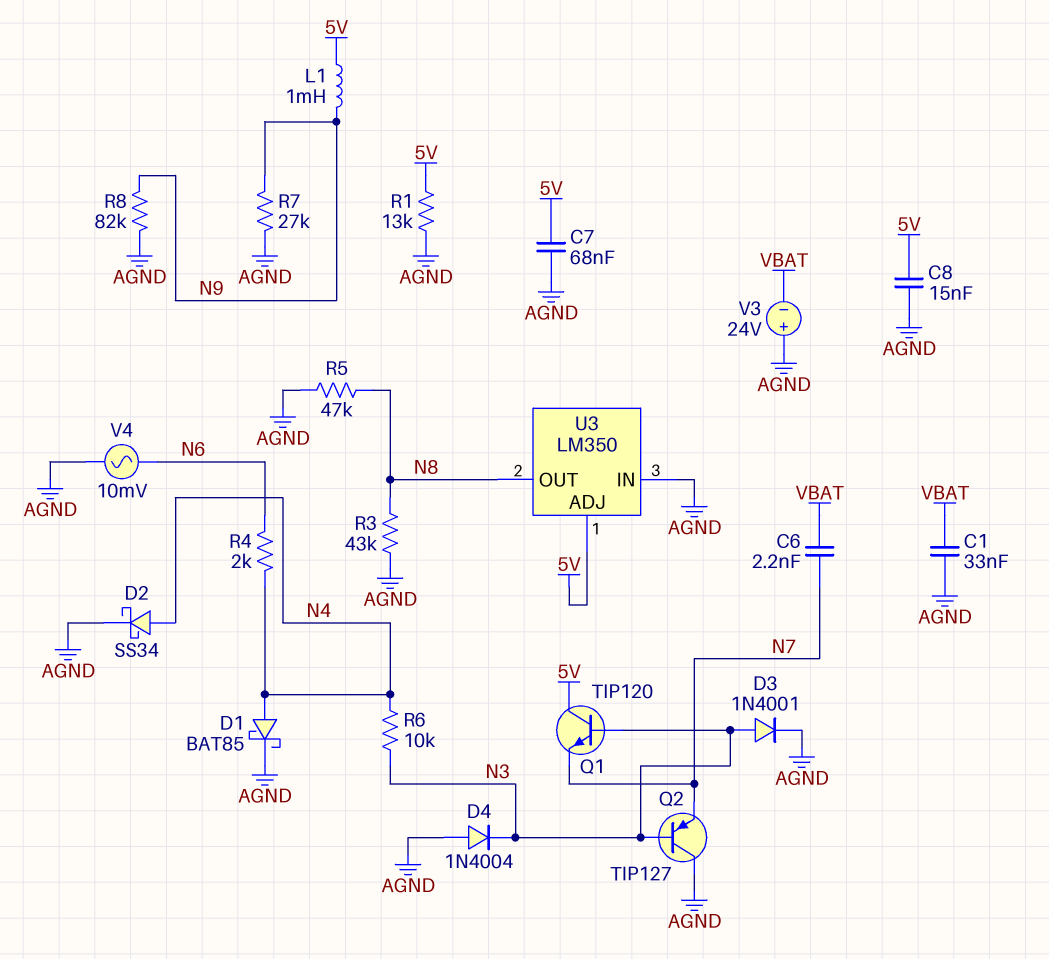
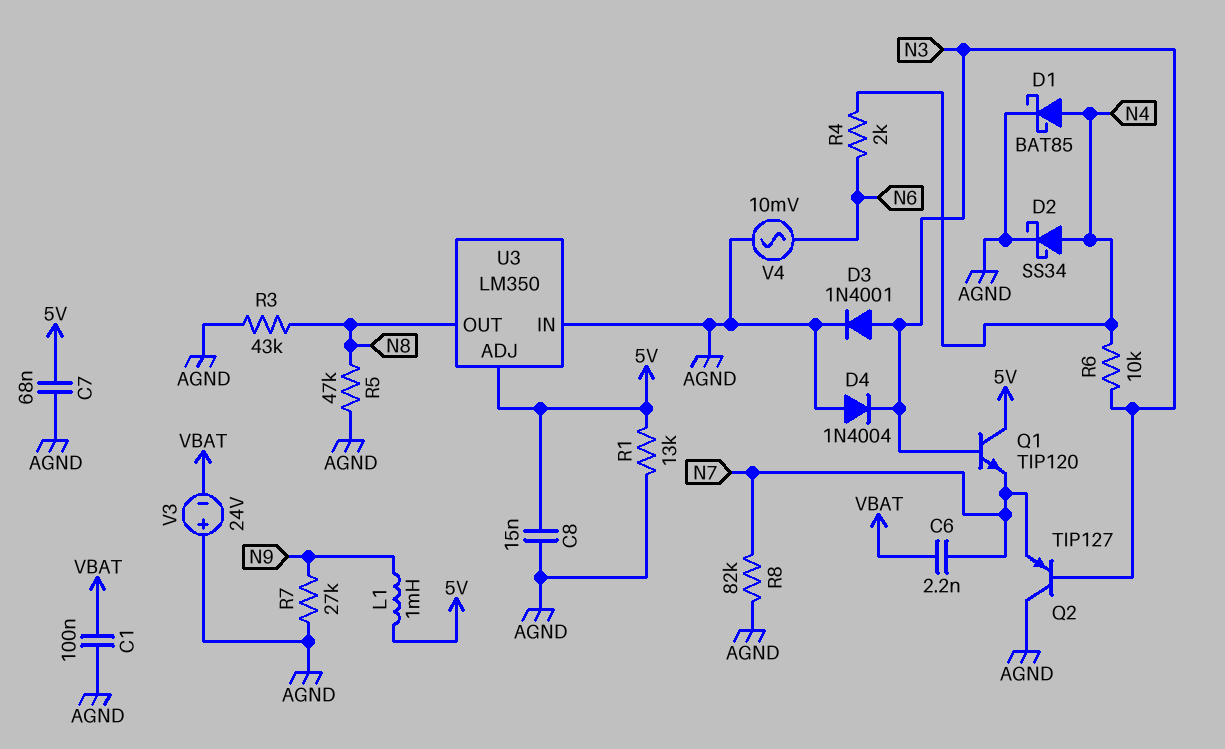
C1: 33nF (AGND, VBAT) -> 100nF (AGND, VBAT)
R8: 82k (AGND, N9) -> 82k (AGND, N7)

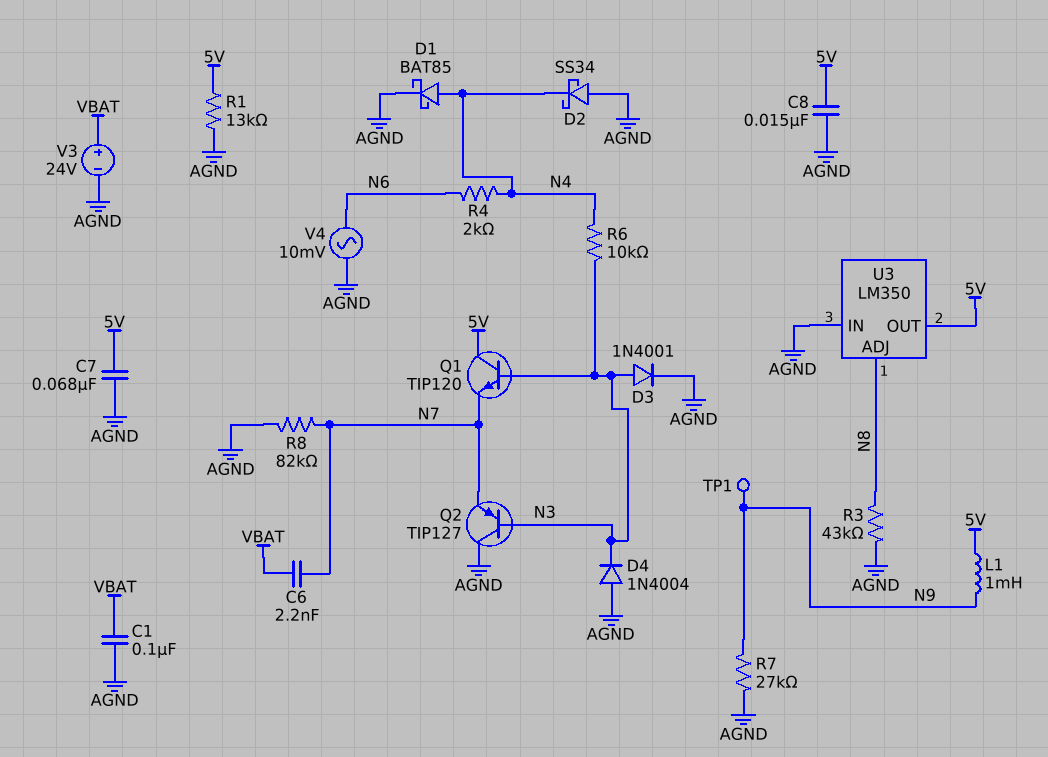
D2: schottky SS34 (A N4, K AGND) -> schottky SS34 (A AGND, K N4)
R5: 47k (AGND, N8) -> none
TP1: none -> test point (N9)
U3 pin ADJ: 5V -> N8
U3 pin OUT: N8 -> 5V
V3: 24V (plus AGND, minus VBAT) -> 24V (plus VBAT, minus AGND)

